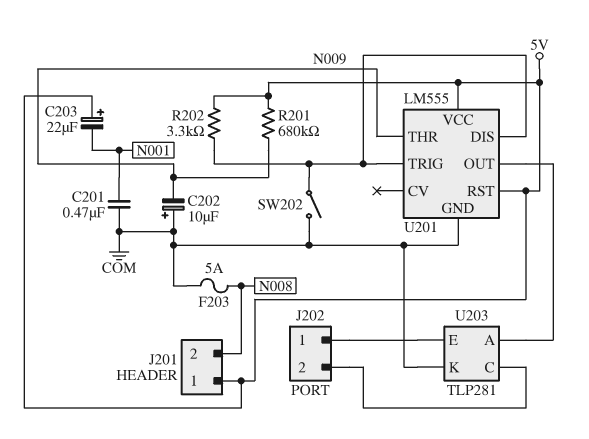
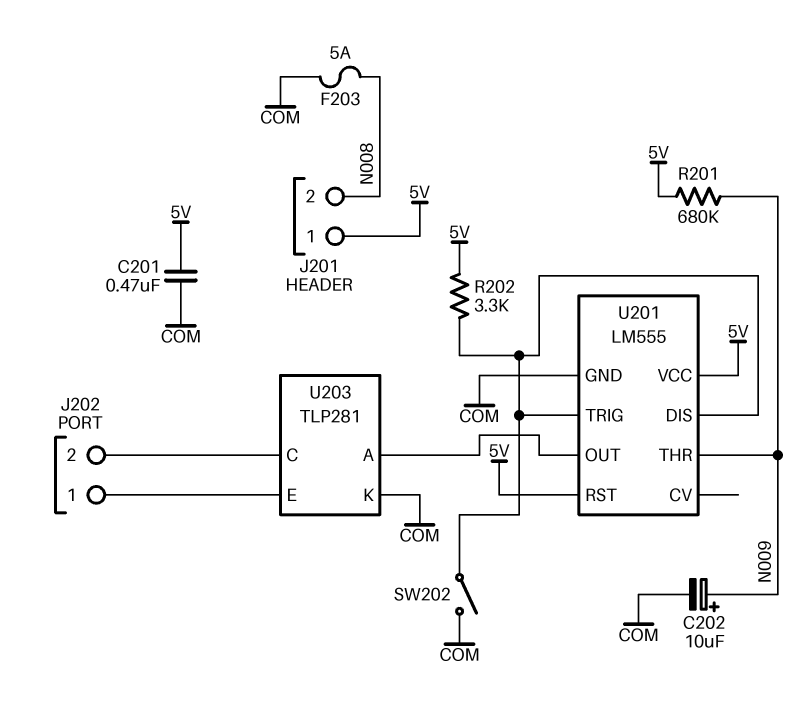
C201: 470nF (COM, N001) -> 470nF (5V, COM)
C202: 10uF (plus COM, minus N009) -> 10uF (plus N009, minus COM)
C203: 22uF (plus 5V, minus N001) -> none

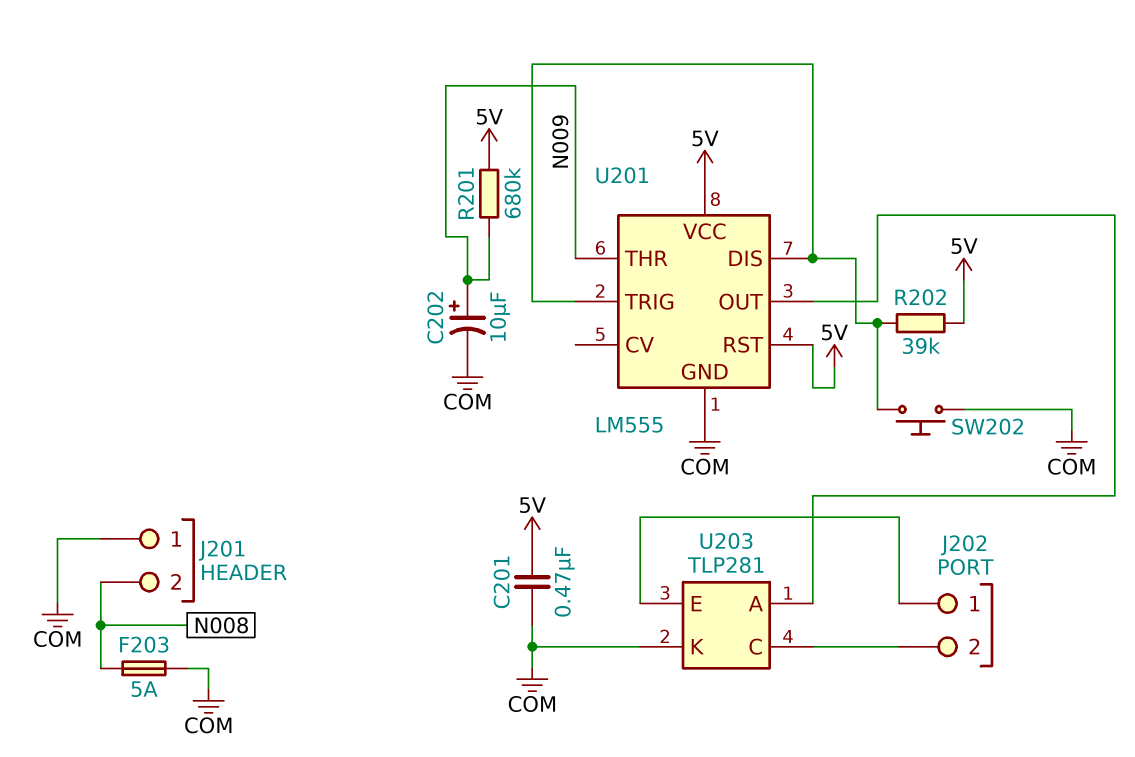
J201 pin 1: 5V -> COM
R202: 3.3k (5V, U201/DIS) -> 39k (5V, U201/DIS)
SW202: switch (COM, U201/DIS) -> button (COM, U201/DIS)

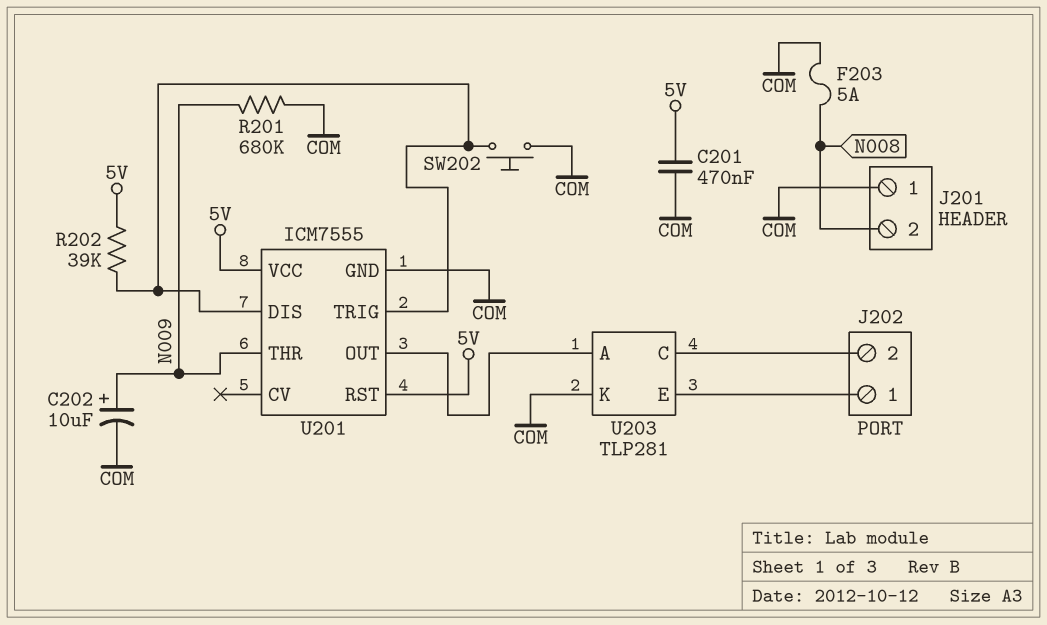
R201: 680k (5V, N009) -> 680k (COM, N009)
U201: LM555 -> ICM7555

